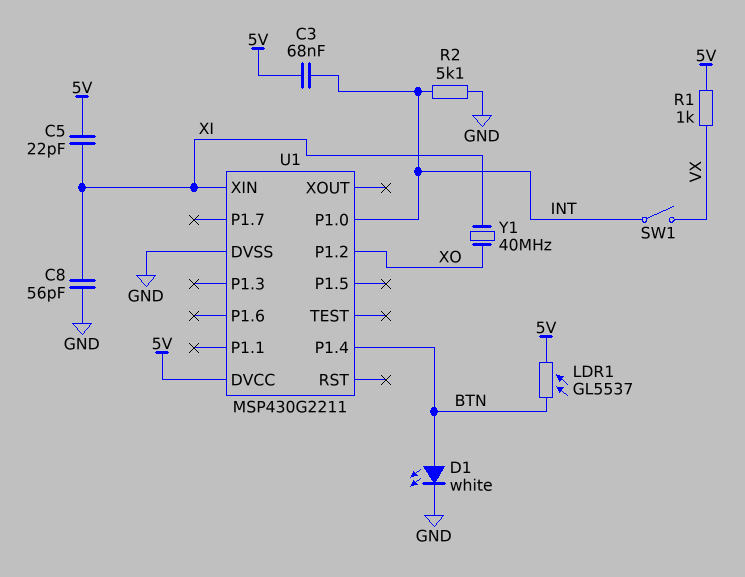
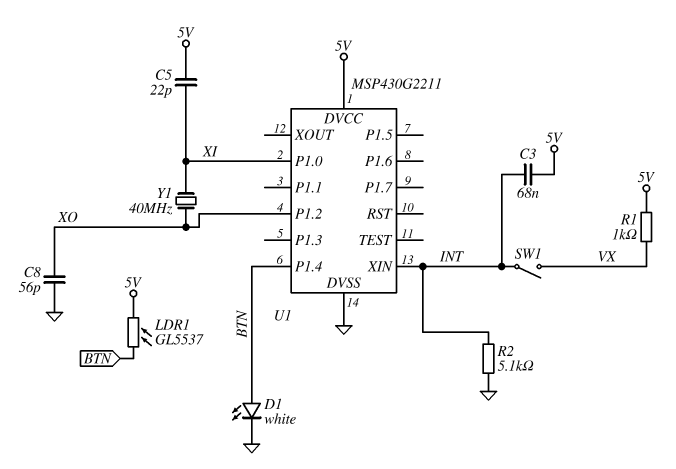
C8: 56pF (GND, XI) -> 56pF (GND, XO)
U1 pin P1.0: INT -> XI
U1 pin XIN: XI -> INT

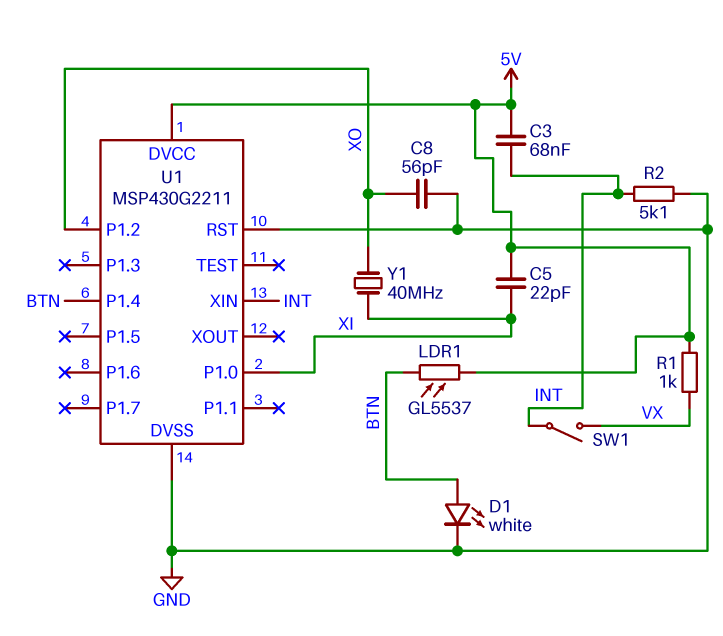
U1 pin RST: none -> GND

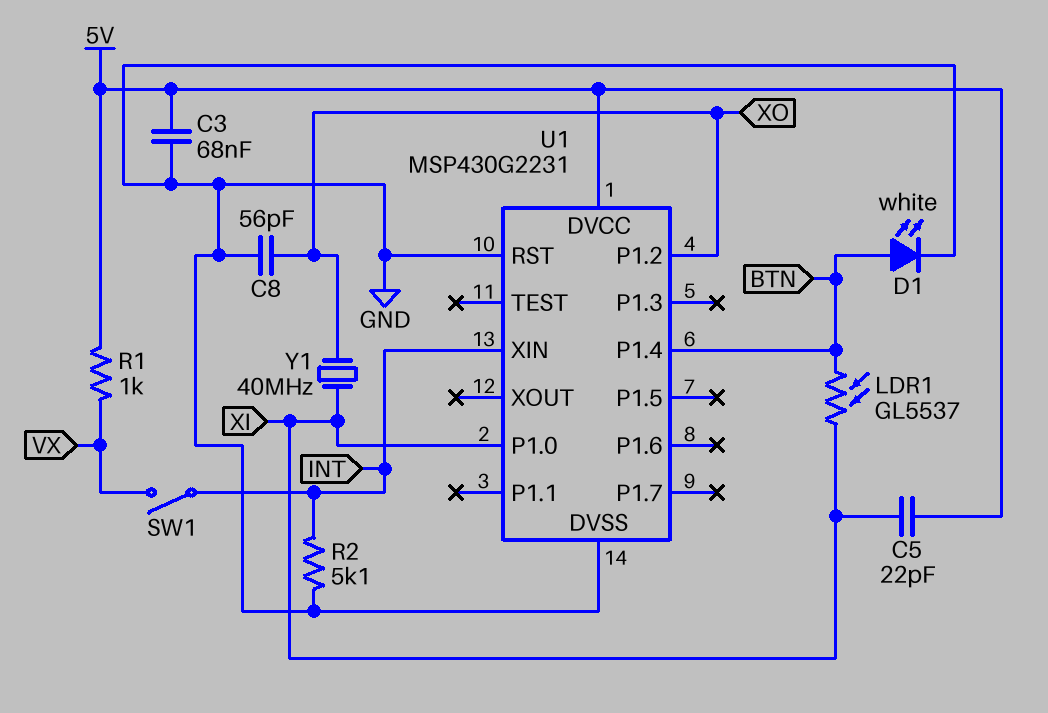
C3: 68nF (5V, INT) -> 68nF (5V, GND)
LDR1: GL5537 (5V, BTN) -> GL5537 (BTN, XI)
U1: MSP430G2211 -> MSP430G2231

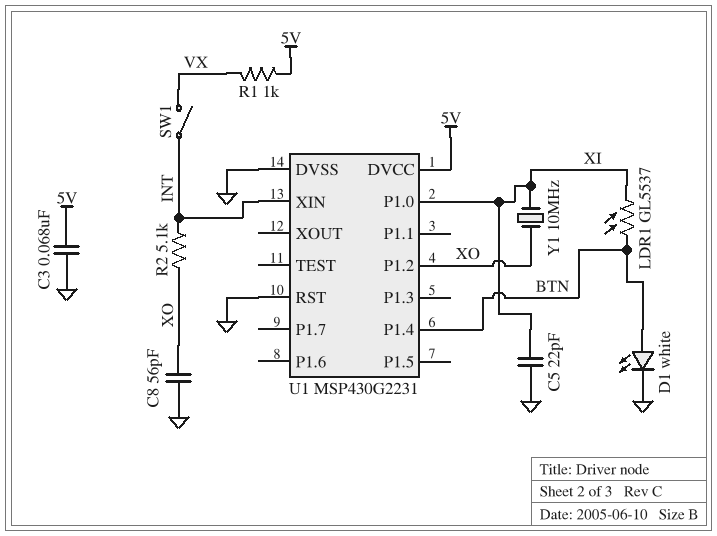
C5: 22pF (5V, XI) -> 22pF (GND, XI)
R2: 5.1k (GND, INT) -> 5.1k (INT, XO)
Y1: 40MHz (XI, XO) -> 10MHz (XI, XO)

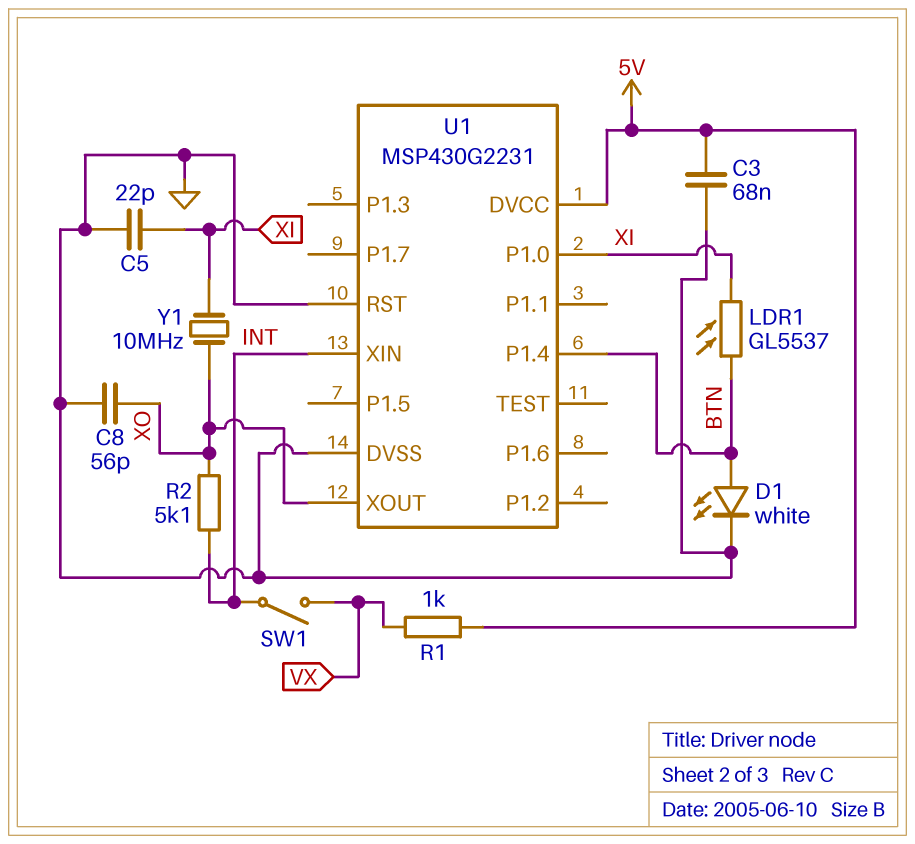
U1 pin P1.2: XO -> none
U1 pin XOUT: none -> XO

